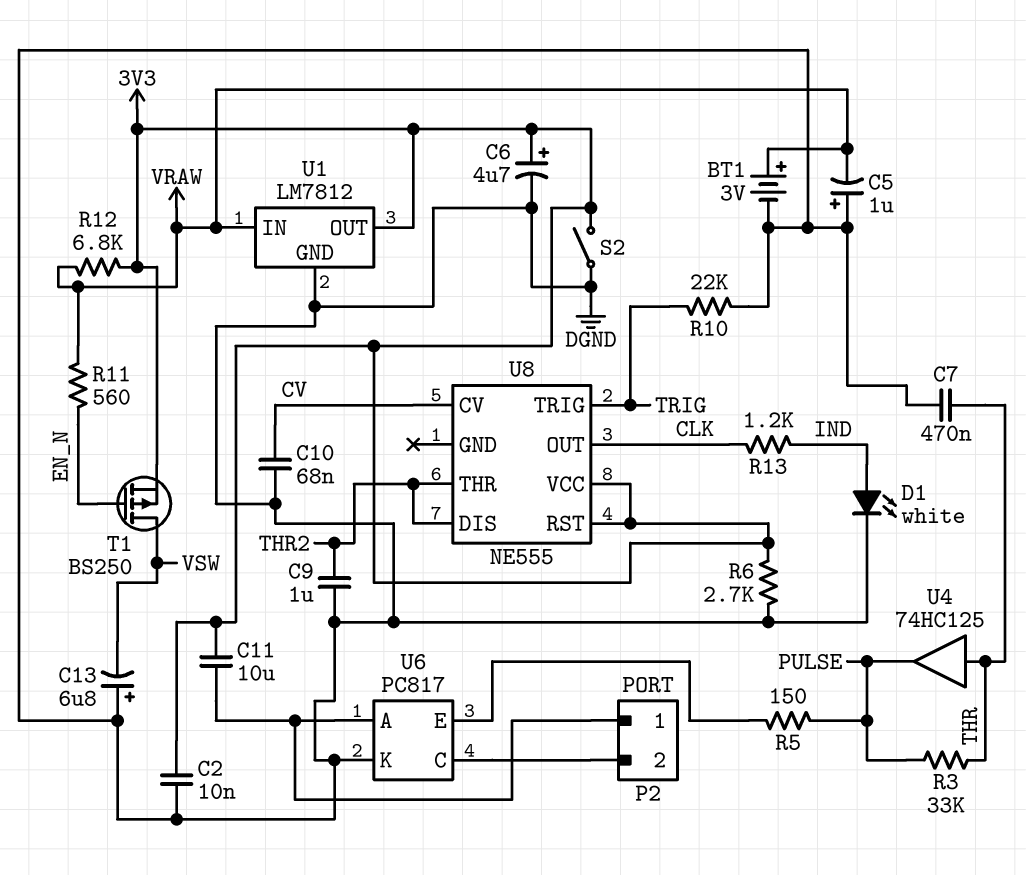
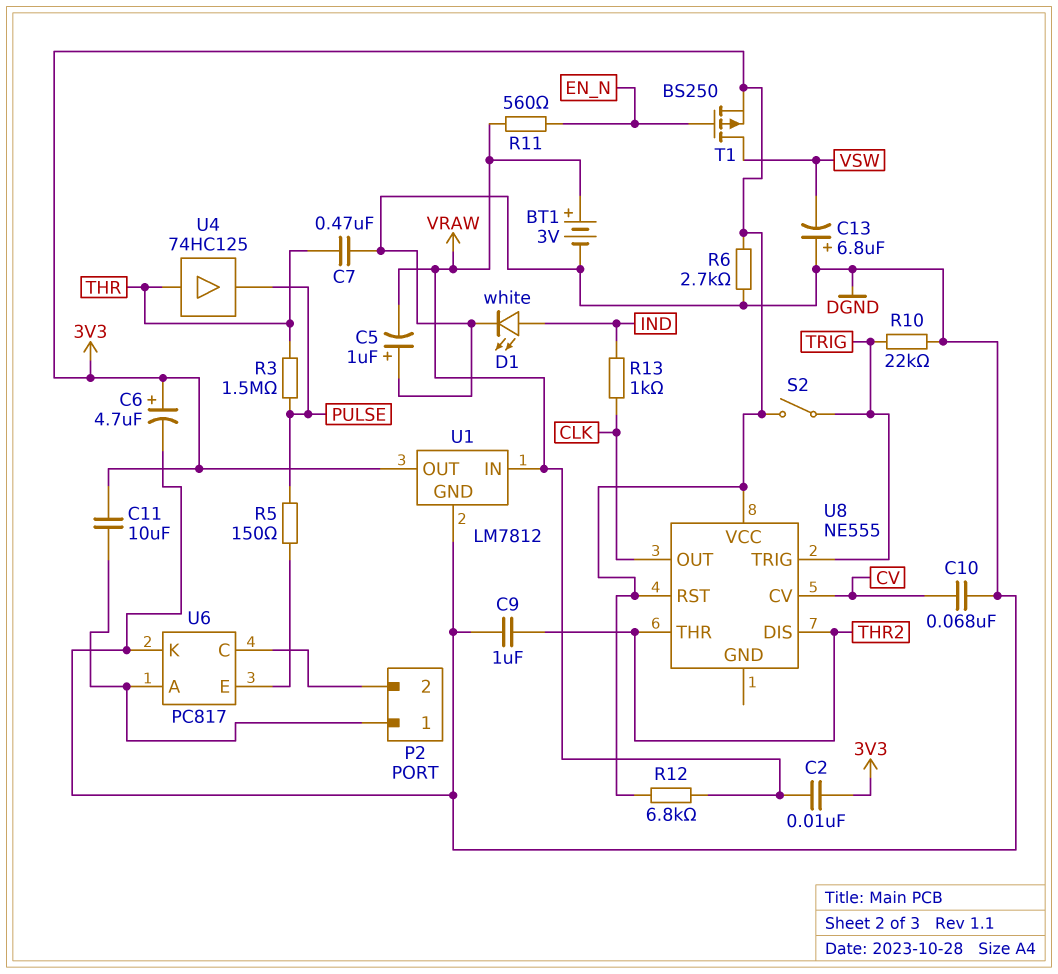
C2: 10nF (3V3, DGND) -> 10nF (3V3, VRAW)
R3: 33k (PULSE, THR) -> 1.5M (PULSE, THR)
R13: 1.2k (CLK, IND) -> 1k (CLK, IND)
S2: switch (3V3, DGND) -> switch (3V3, TRIG)

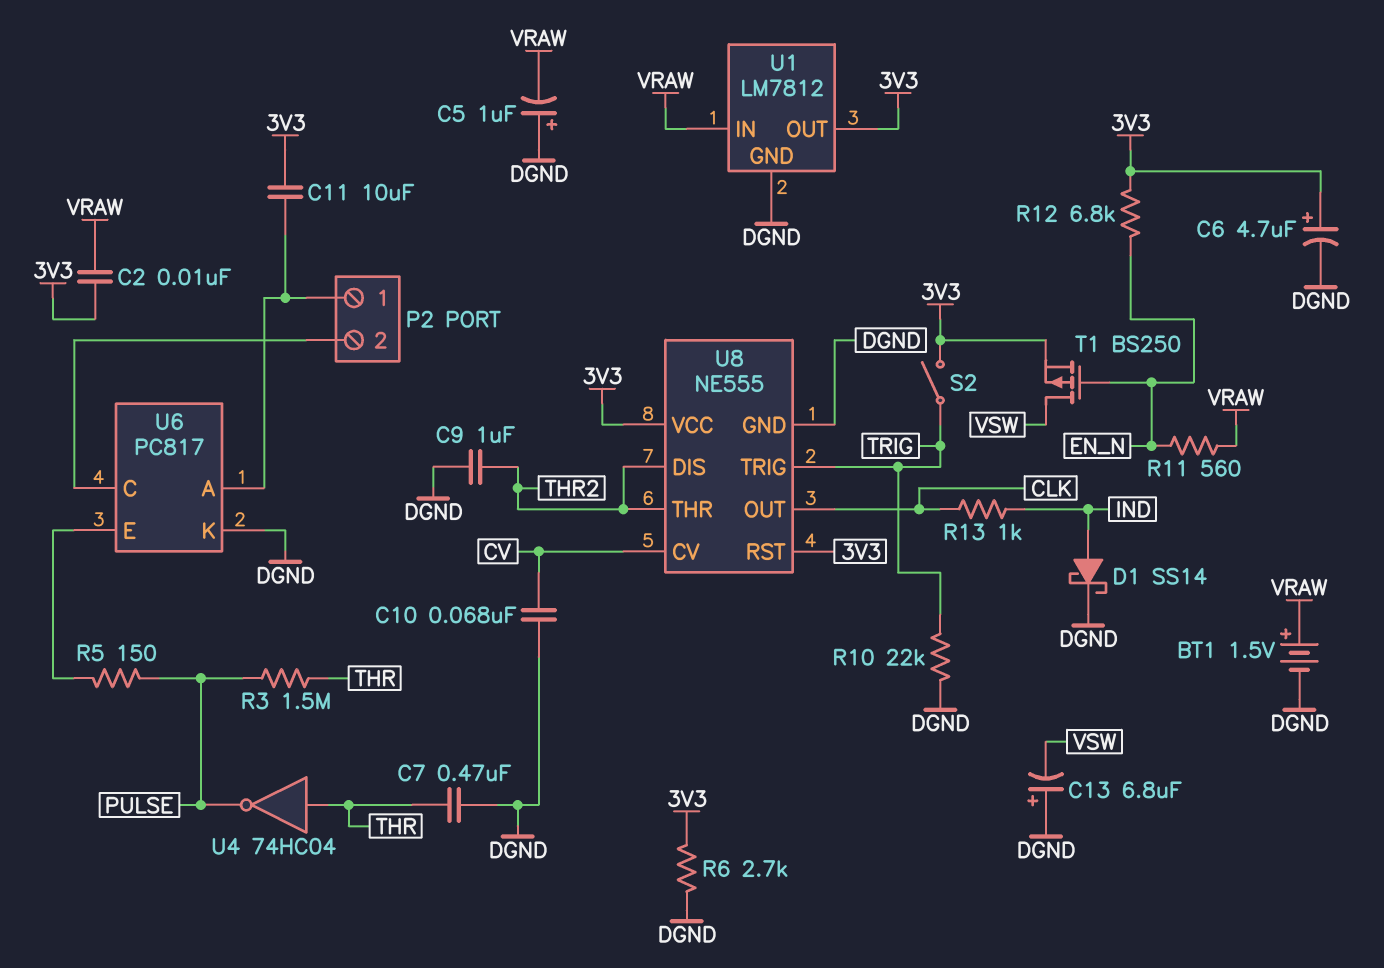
BT1: 3V (plus VRAW, minus DGND) -> 1.5V (plus VRAW, minus DGND)
D1: LED white (A IND, K DGND) -> schottky SS14 (A IND, K DGND)
R12: 6.8k (3V3, VRAW) -> 6.8k (3V3, EN_N)
U4: buffer 74HC125 (in THR, out PULSE) -> NOT 74HC04 (in THR, out PULSE)
U8 pin GND: none -> DGND

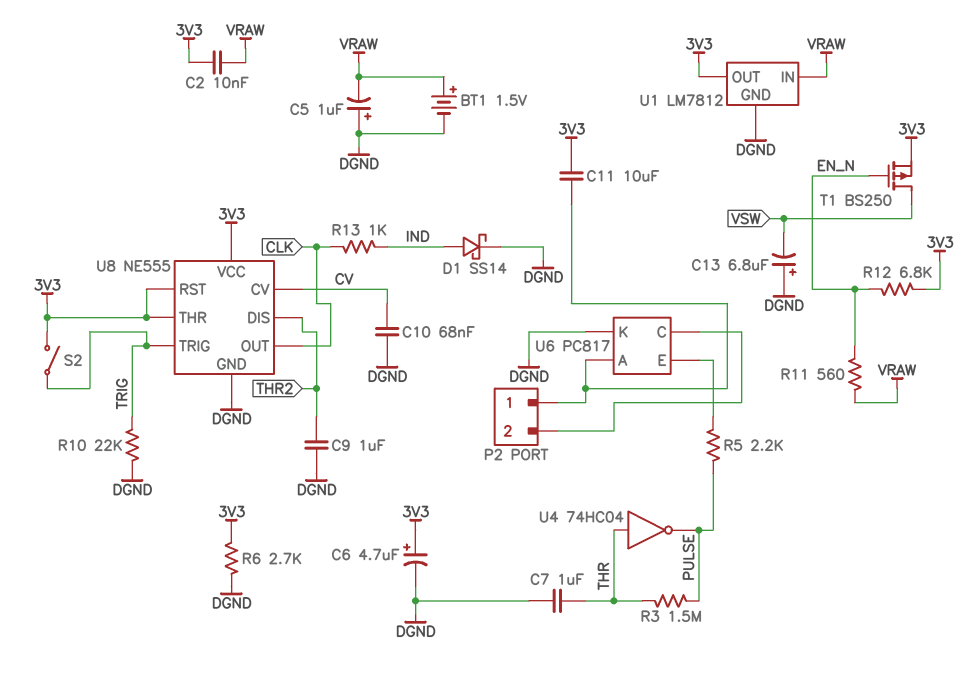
C7: 470nF (DGND, THR) -> 1uF (DGND, THR)
R5: 150 (PULSE, U6/E) -> 2.2k (PULSE, U6/E)
U8 pin THR: THR2 -> 3V3

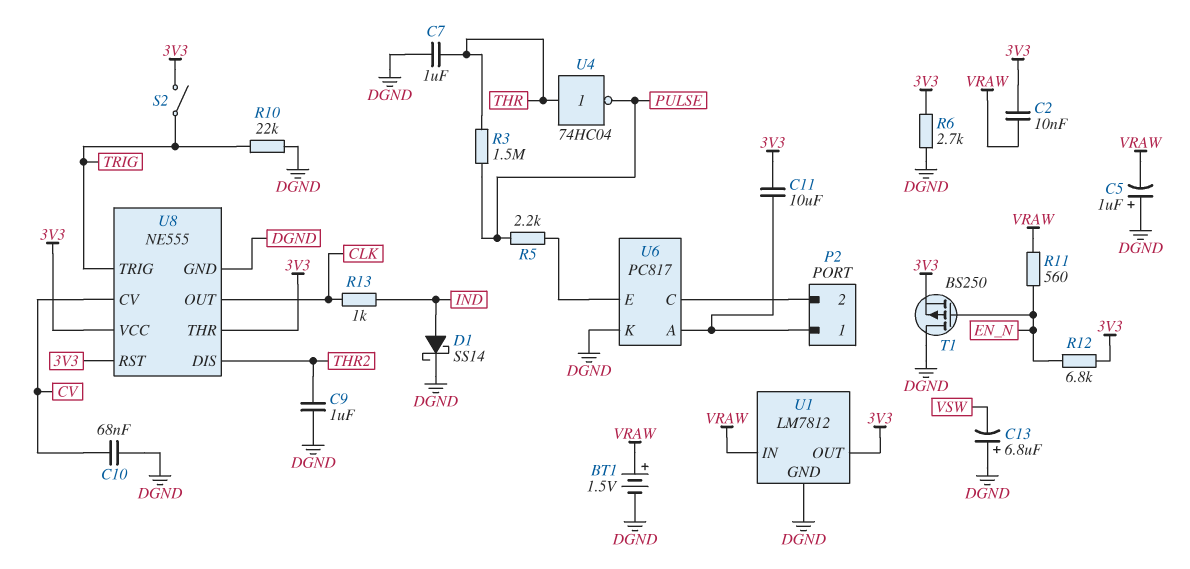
C6: 4.7uF (plus 3V3, minus DGND) -> none
T1: PMOS BS250 (G EN_N, D VSW, S 3V3) -> PMOS BS250 (G EN_N, D DGND, S 3V3)

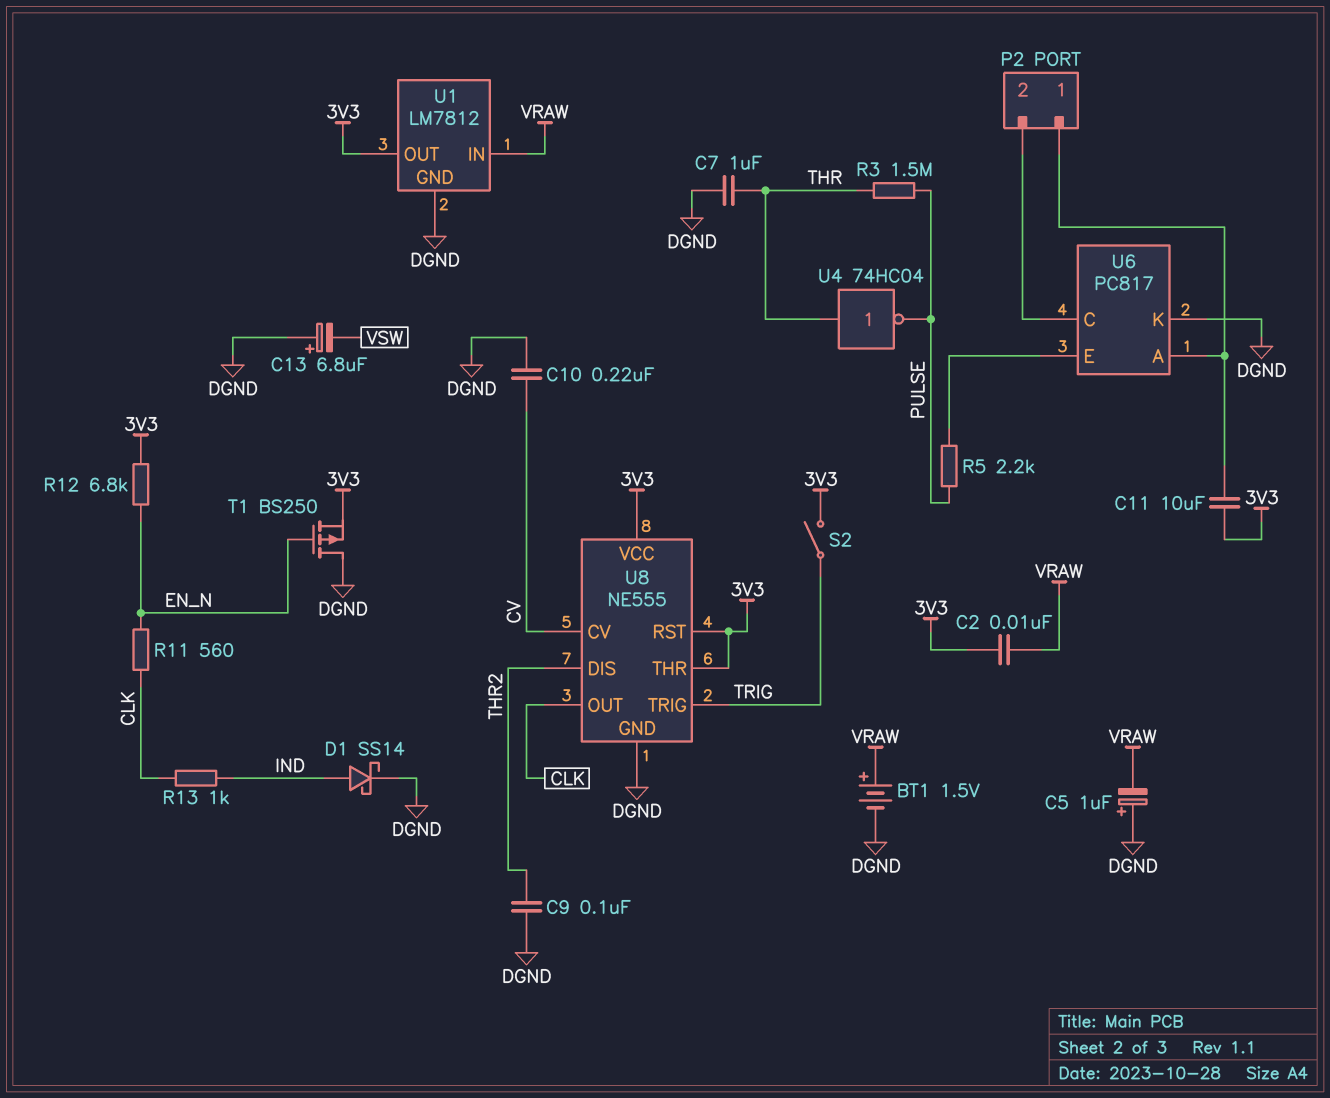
C9: 1uF (DGND, THR2) -> 100nF (DGND, THR2)
C10: 68nF (CV, DGND) -> 220nF (CV, DGND)
R6: 2.7k (3V3, DGND) -> none
R10: 22k (DGND, TRIG) -> none
R11: 560 (EN_N, VRAW) -> 560 (CLK, EN_N)

